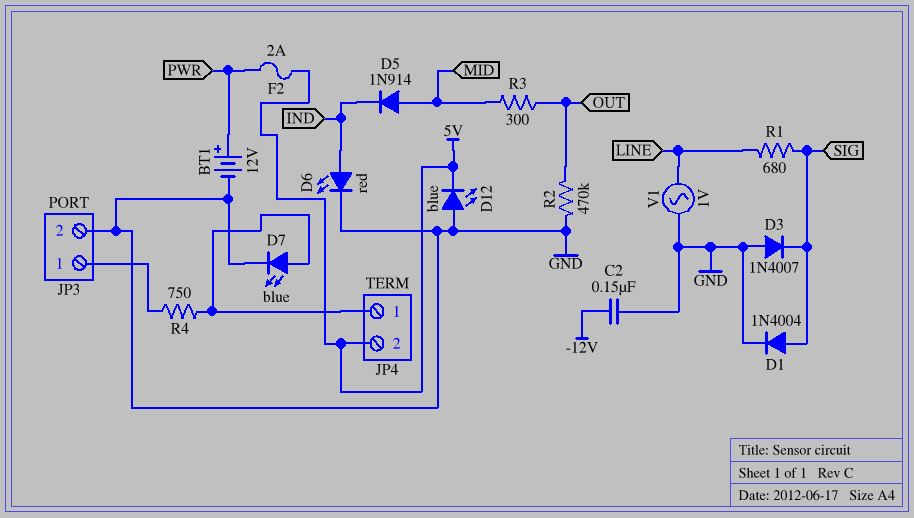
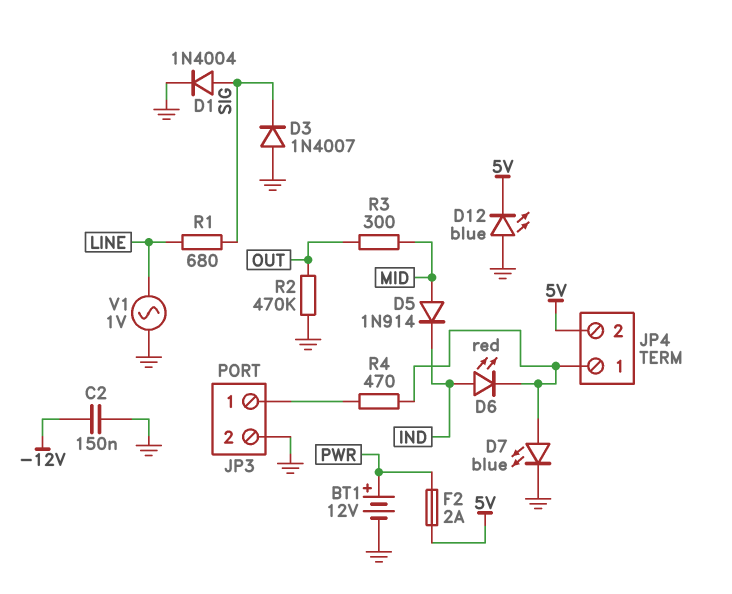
D6: LED red (A IND, K GND) -> LED red (A IND, K JP4/1)
R4: 750 (JP3/1, JP4/1) -> 470 (JP3/1, JP4/1)

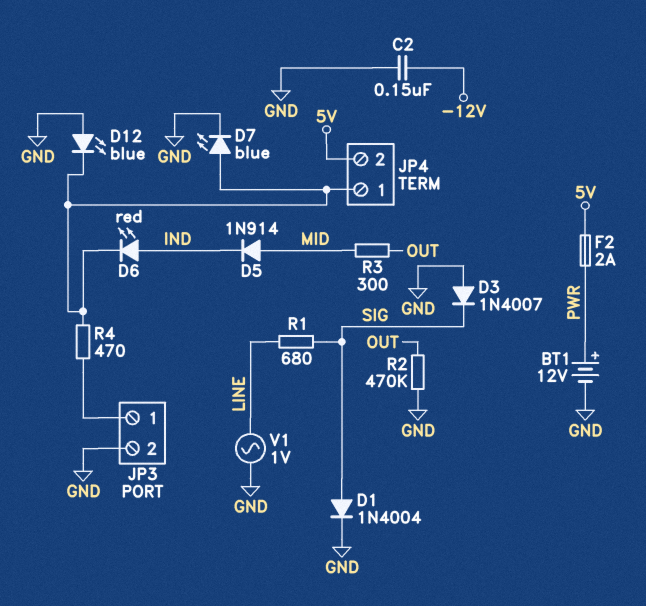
D12: LED blue (A GND, K 5V) -> LED blue (A GND, K JP4/1)

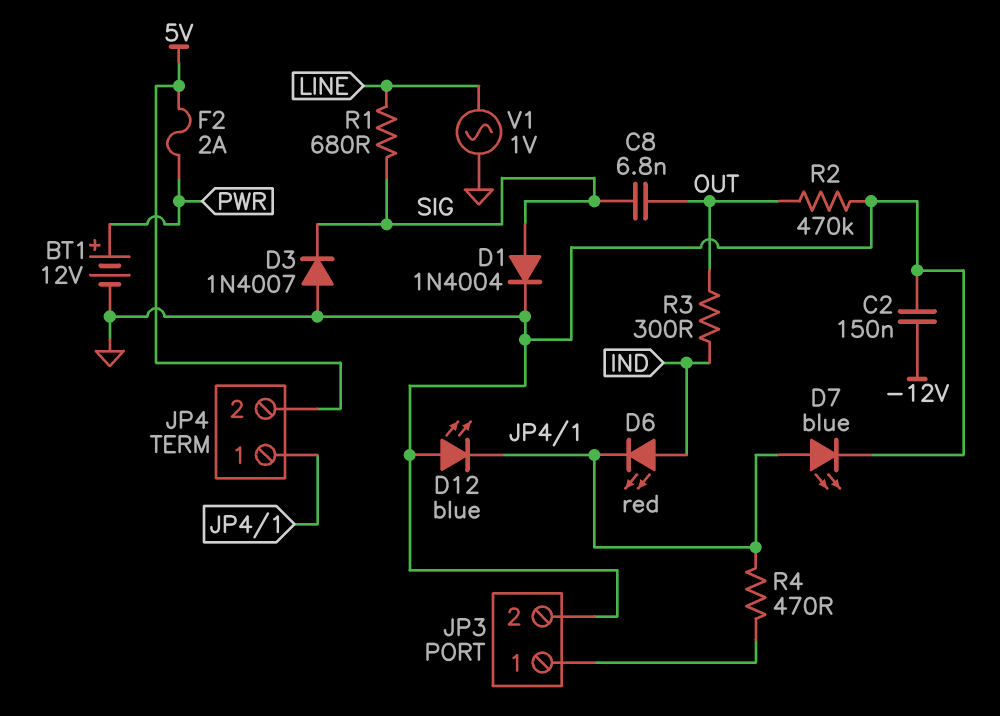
C8: none -> 6.8nF (OUT, SIG)
D5: diode 1N914 (A MID, K IND) -> none
R3: 300 (MID, OUT) -> 300 (IND, OUT)

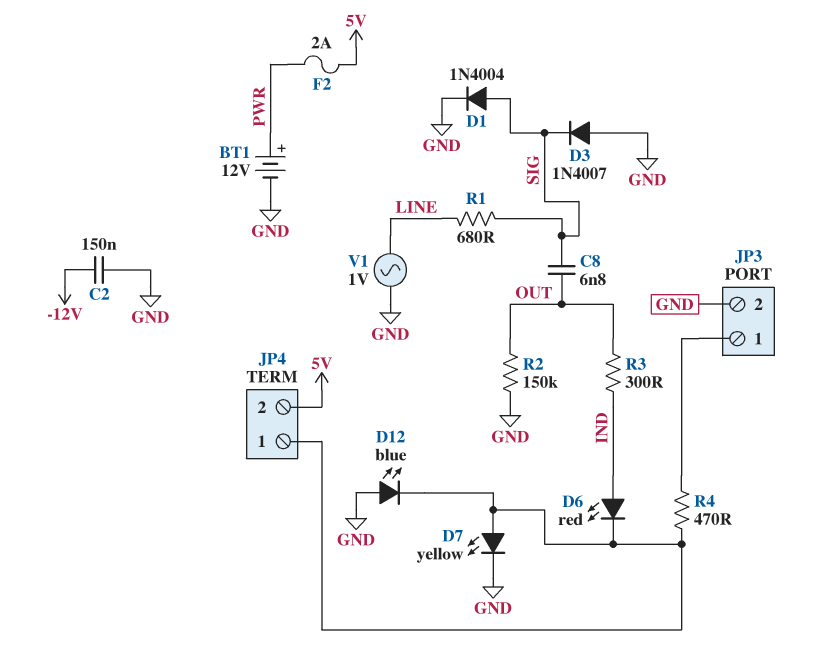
D7: LED blue (A JP4/1, K GND) -> LED yellow (A JP4/1, K GND)
R2: 470k (GND, OUT) -> 150k (GND, OUT)

